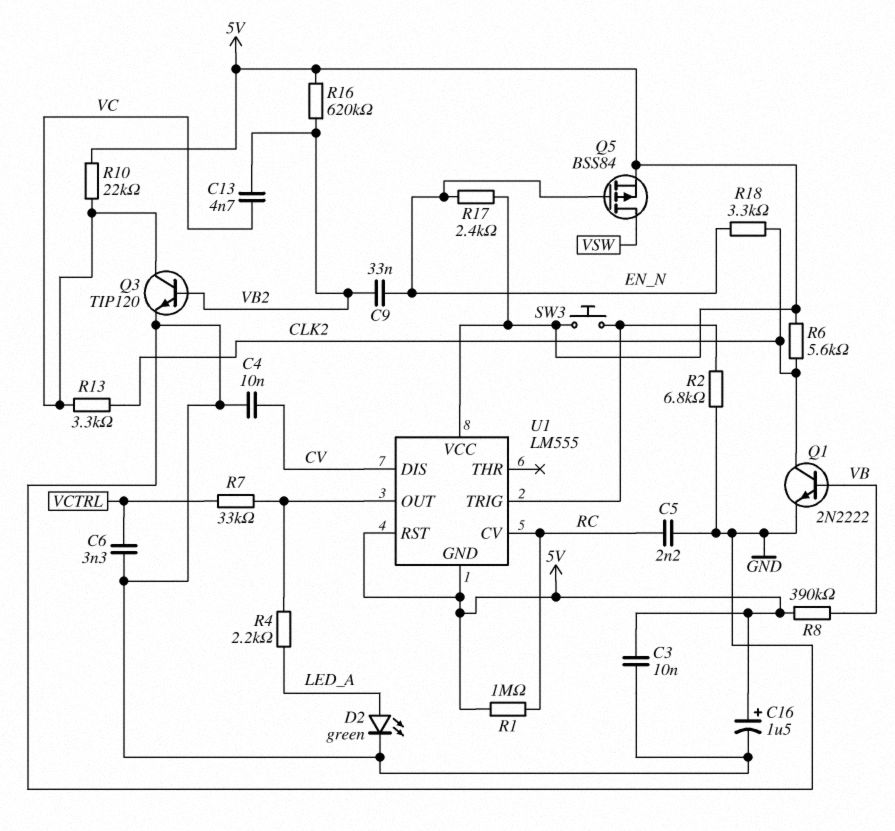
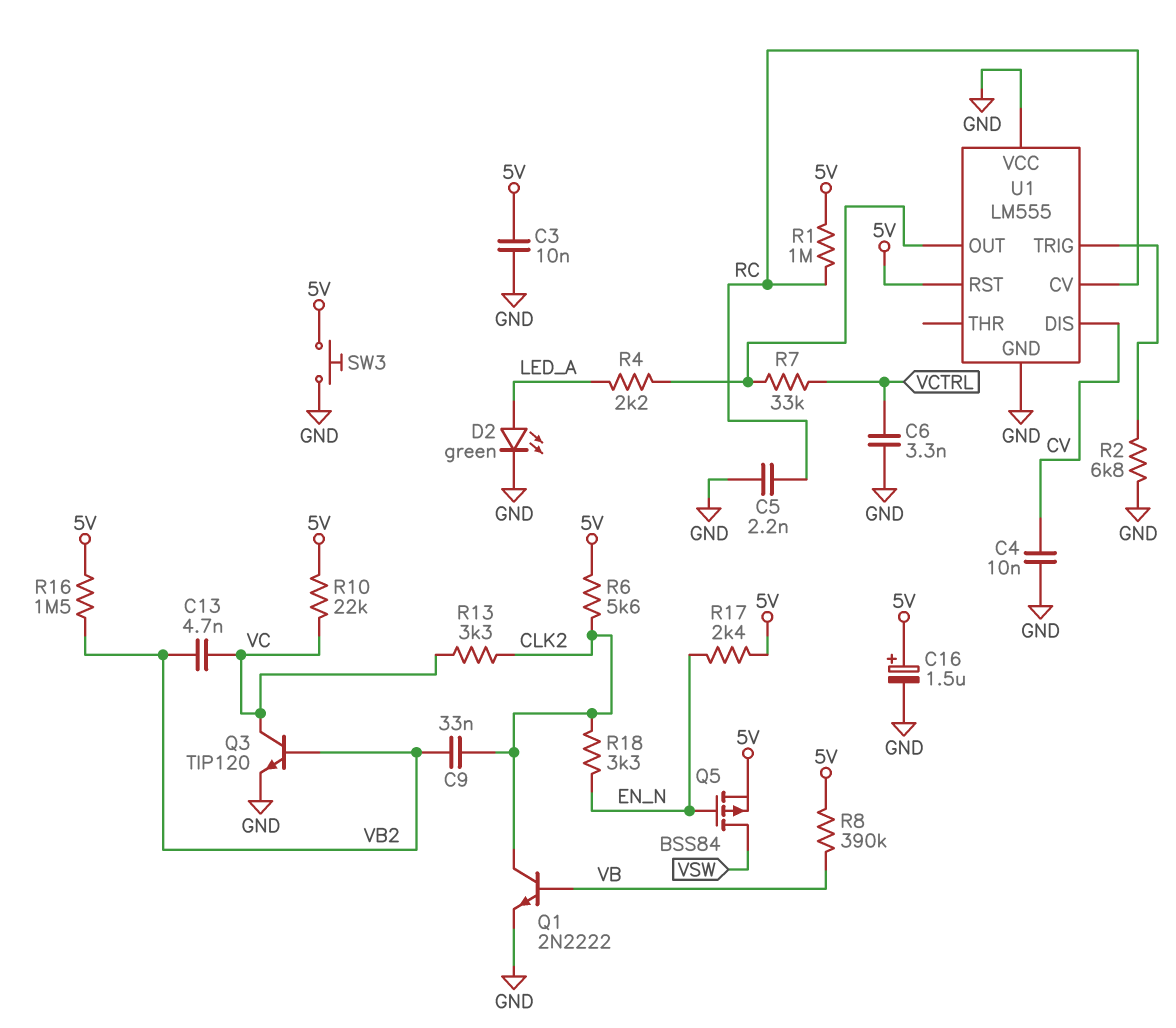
C9: 33nF (EN_N, VB2) -> 33nF (CLK2, VB2)
R16: 620k (5V, VB2) -> 1.5M (5V, VB2)
SW3: button (5V, U1/TRIG) -> button (5V, GND)
U1 pin GND: 5V -> GND
U1 pin VCC: 5V -> GND

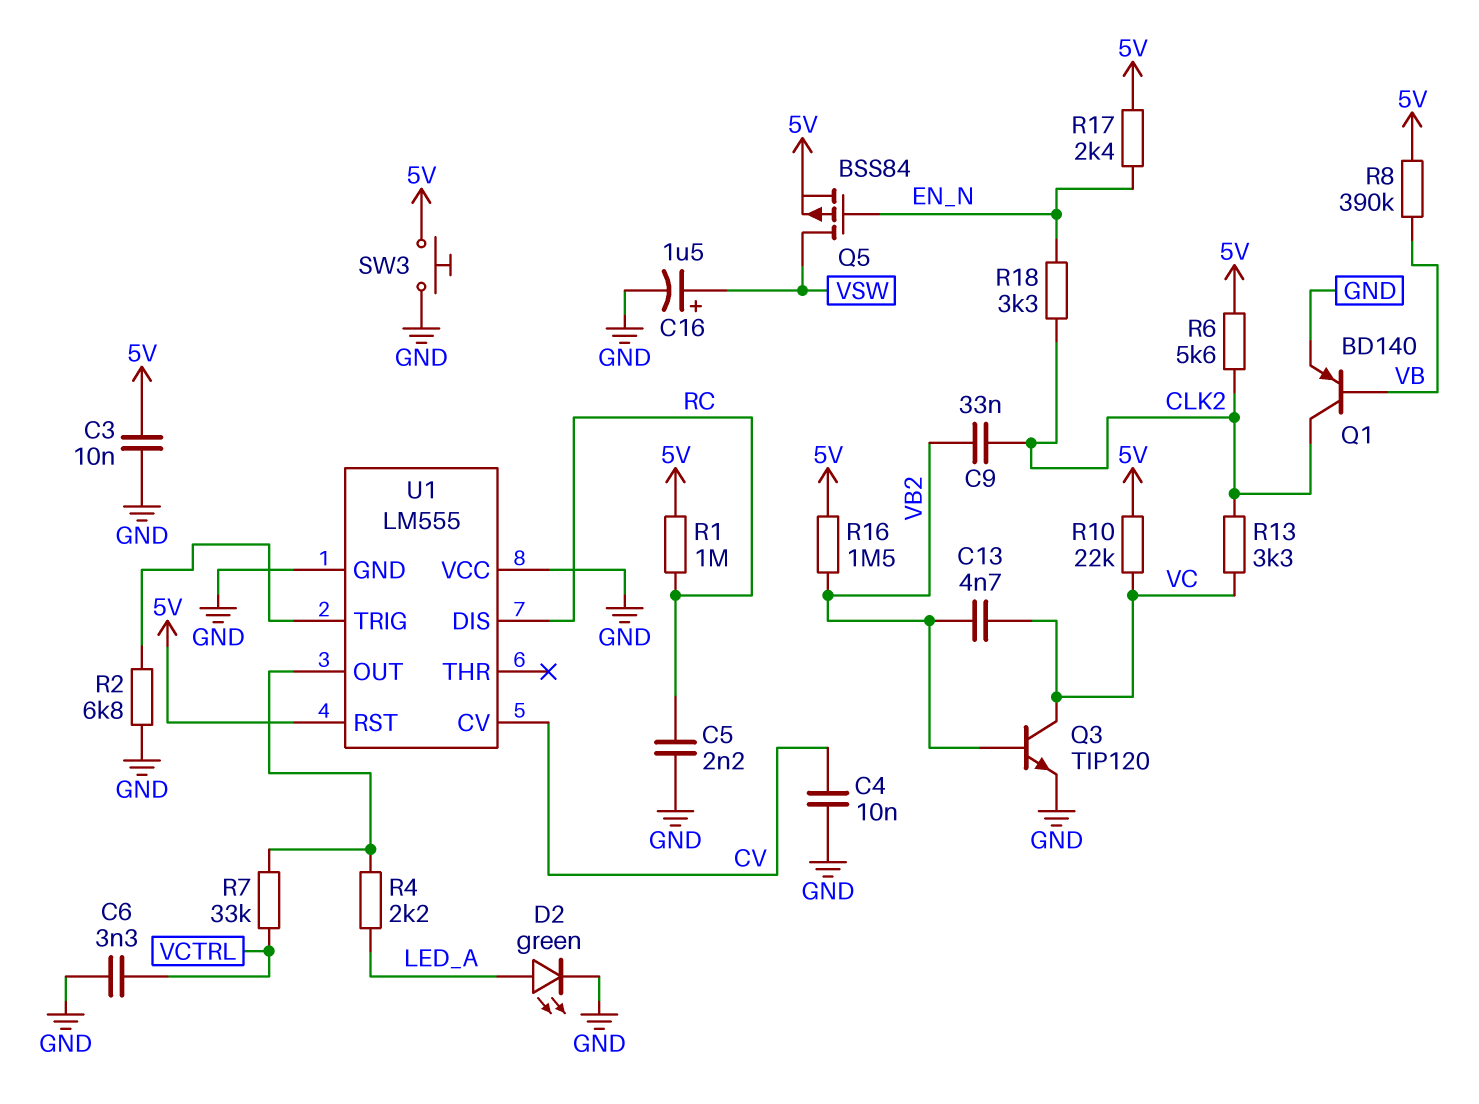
C16: 1.5uF (plus 5V, minus GND) -> 1.5uF (plus VSW, minus GND)
Q1: NPN 2N2222 (B VB, C CLK2, E GND) -> PNP BD140 (B VB, C CLK2, E GND)
U1 pin CV: RC -> CV
U1 pin DIS: CV -> RC

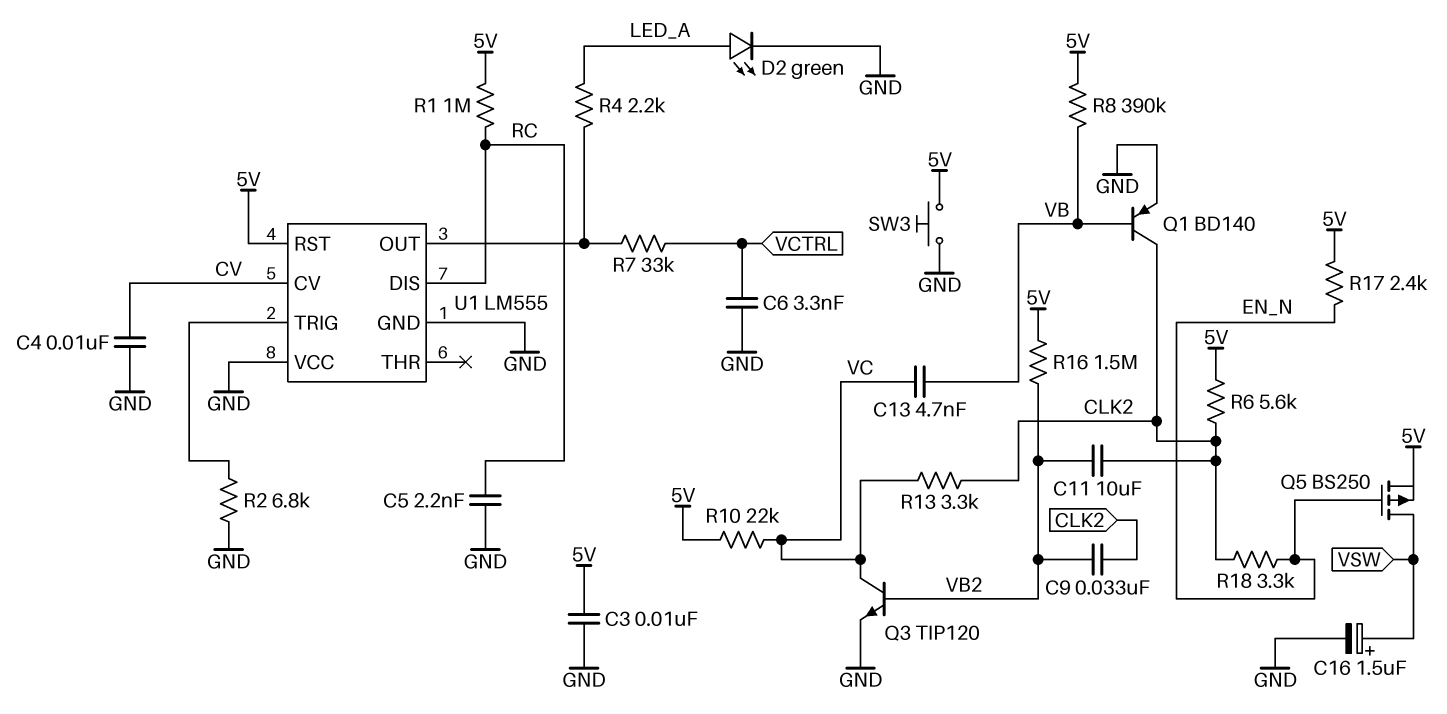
C11: none -> 10uF (CLK2, VB2)
C13: 4.7nF (VB2, VC) -> 4.7nF (VB, VC)
Q5: PMOS BSS84 (G EN_N, D VSW, S 5V) -> PMOS BS250 (G EN_N, D VSW, S 5V)

